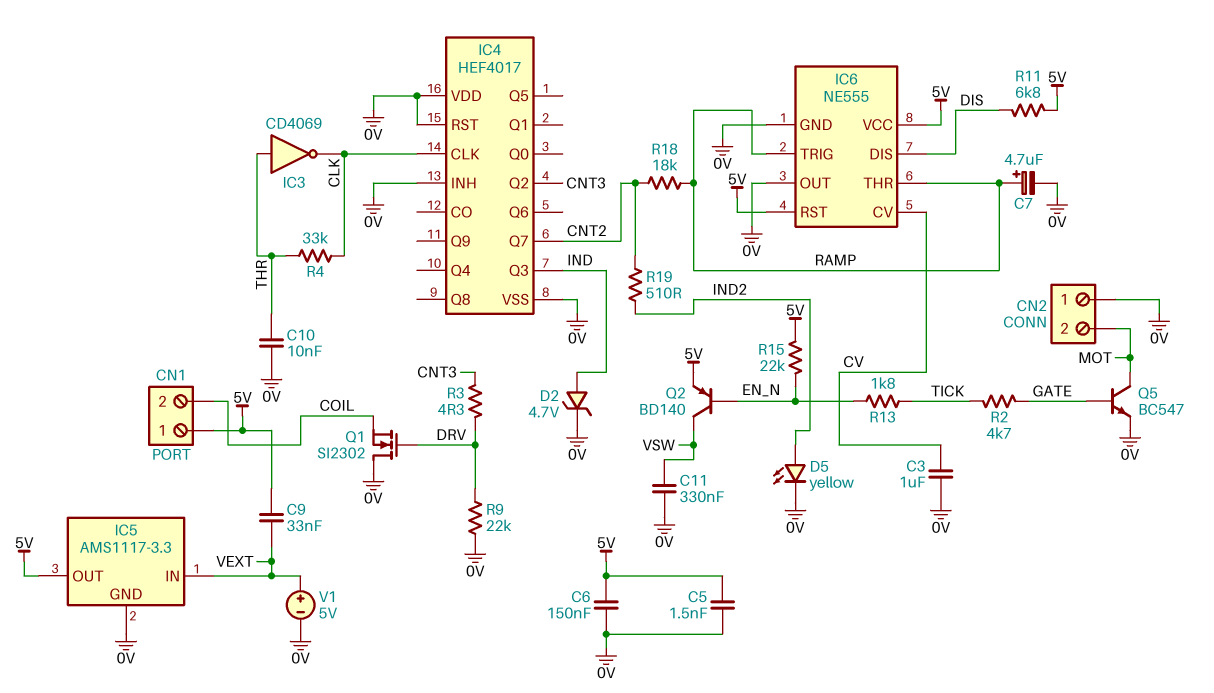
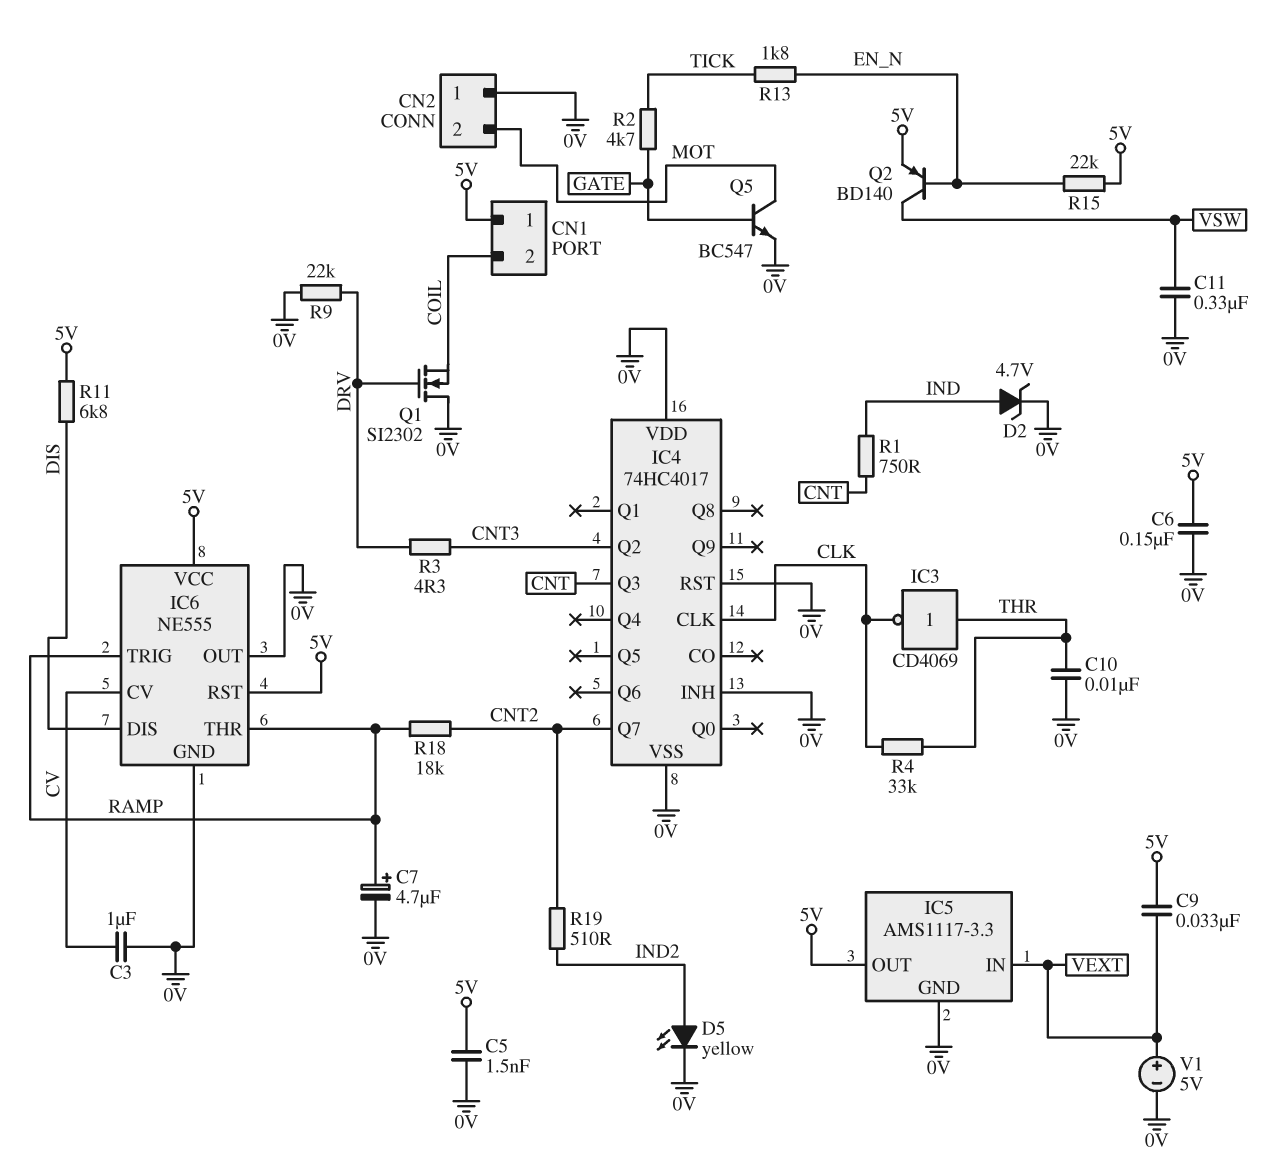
IC4: HEF4017 -> 74HC4017
IC4 pin Q3: IND -> CNT
R1: none -> 750 (CNT, IND)

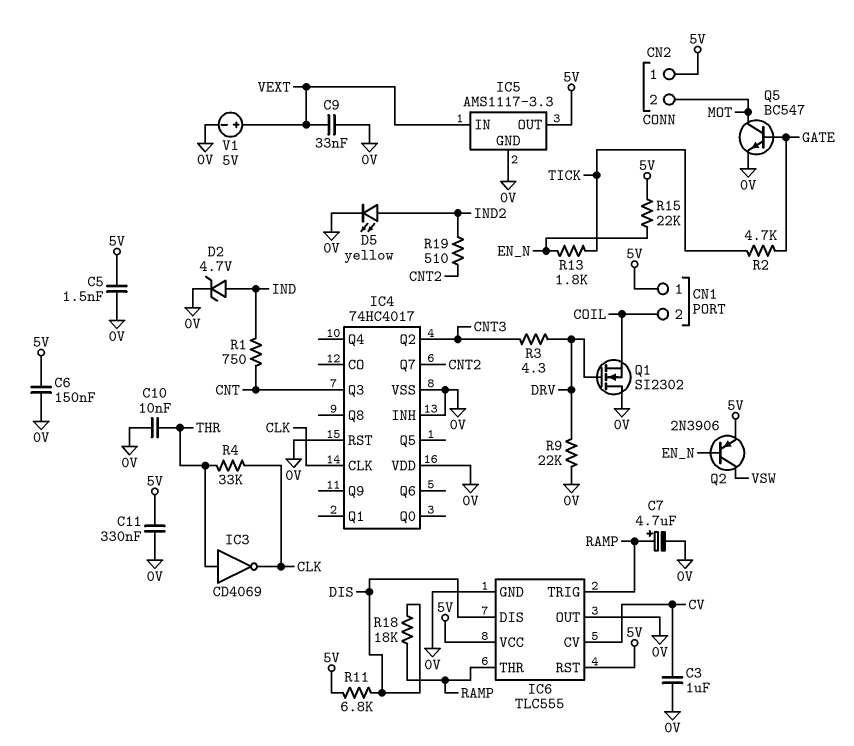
C9: 33nF (5V, VEXT) -> 33nF (0V, VEXT)
C11: 330nF (0V, VSW) -> 330nF (0V, 5V)
CN2 pin 1: 0V -> 5V
IC6: NE555 -> TLC555
Q2: PNP BD140 (B EN_N, C VSW, E 5V) -> PNP 2N3906 (B EN_N, C VSW, E 5V)
R18: 18k (CNT2, RAMP) -> 18k (DIS, RAMP)

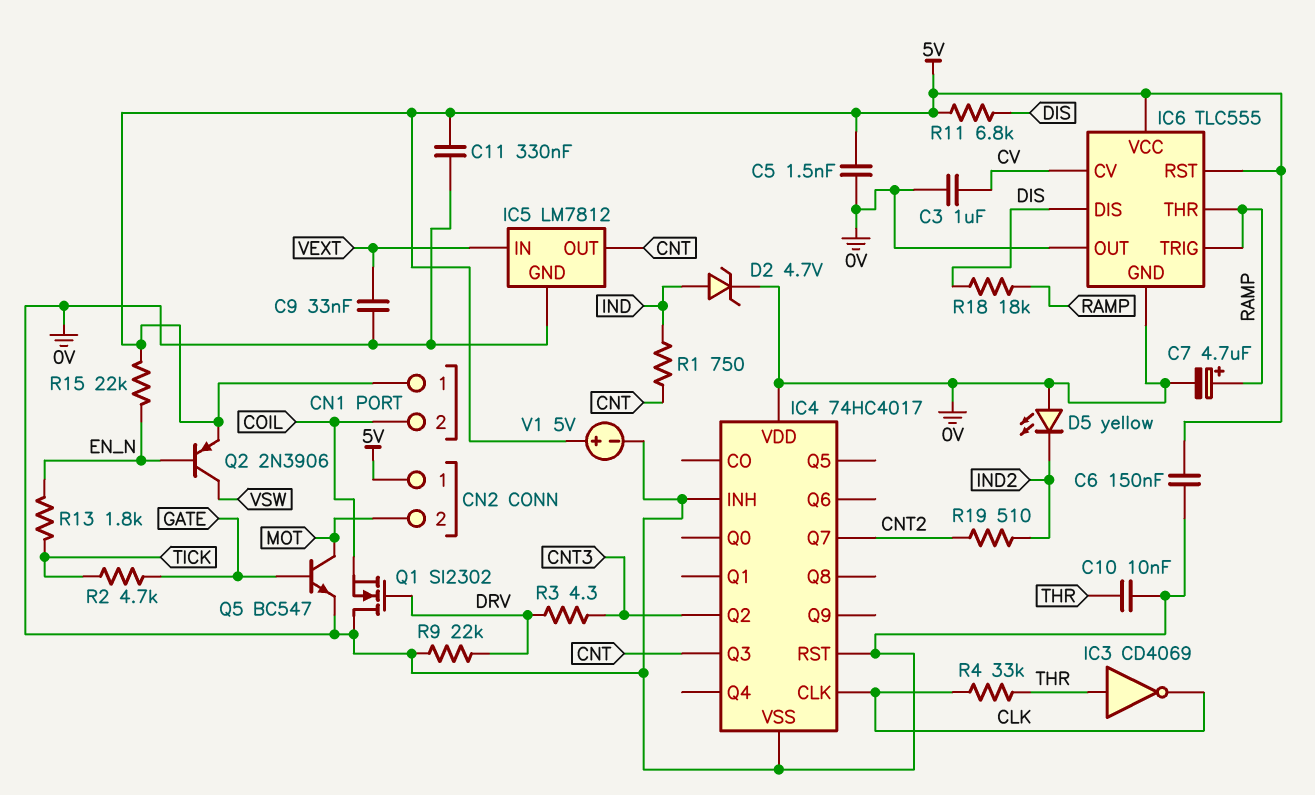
D5: LED yellow (A IND2, K 0V) -> LED yellow (A 0V, K IND2)
IC5: AMS1117-3.3 -> LM7812
IC5 pin OUT: 5V -> CNT
V1: 5V (plus VEXT, minus 0V) -> 5V (plus 5V, minus 0V)

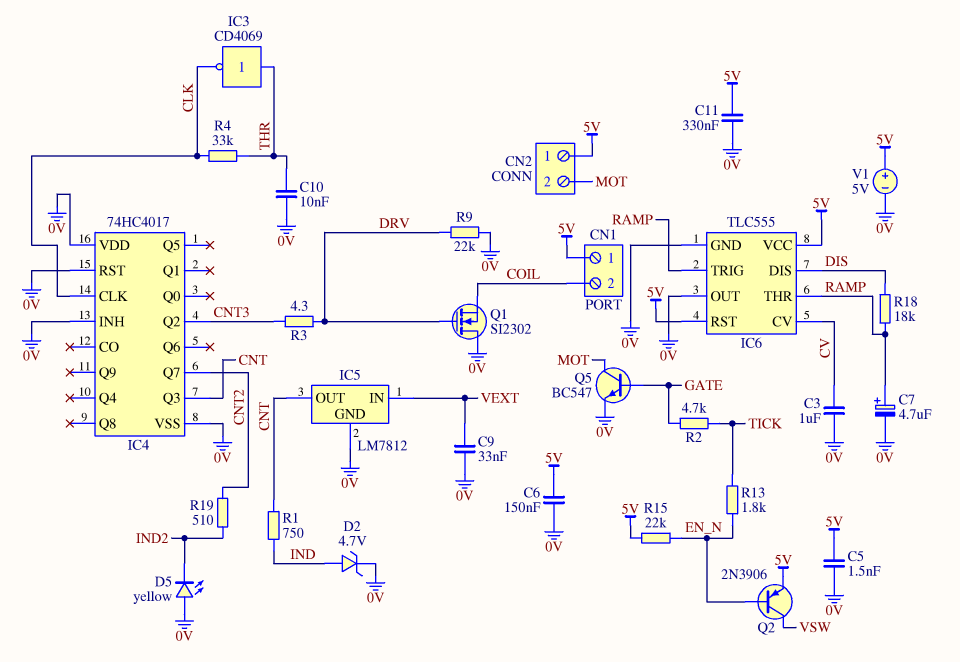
R11: 6.8k (5V, DIS) -> none

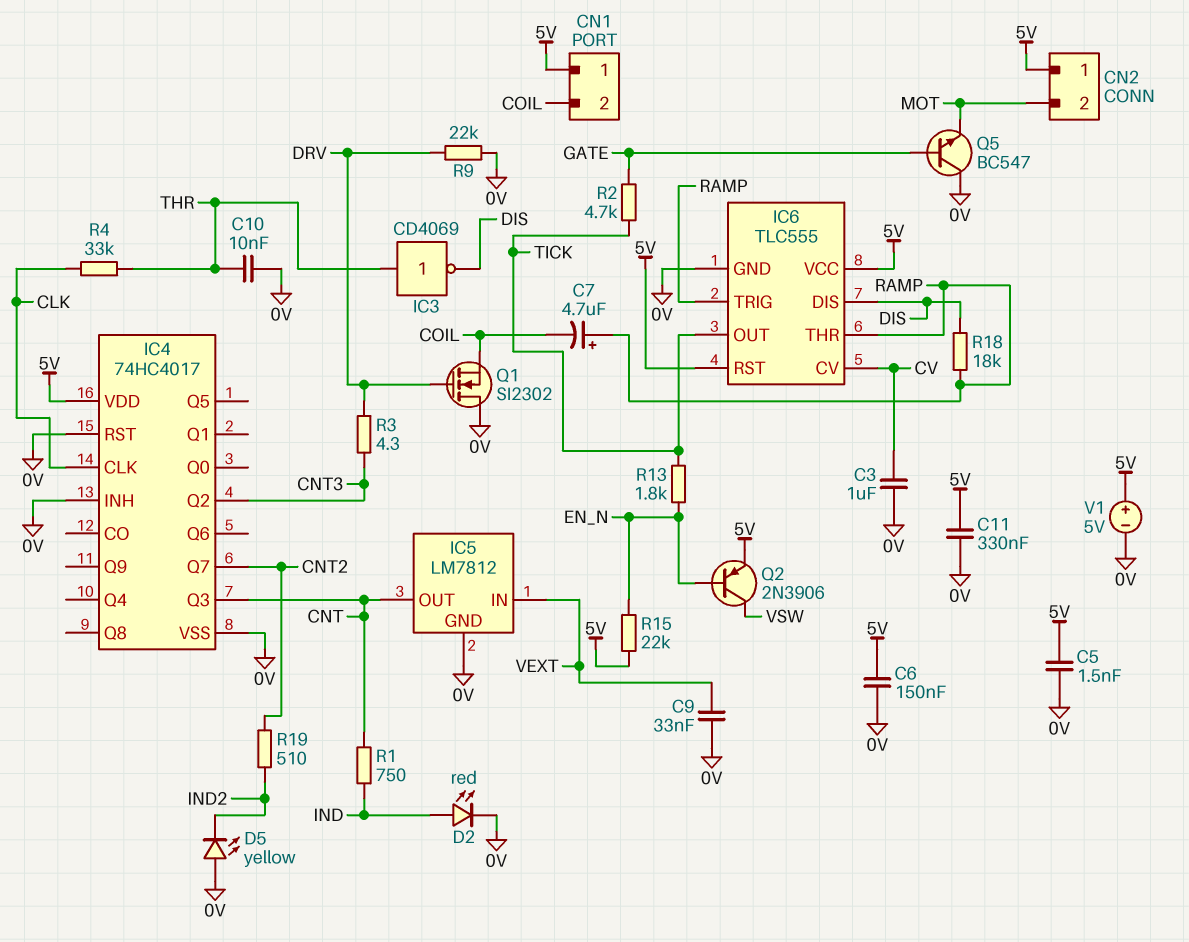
C7: 4.7uF (plus RAMP, minus 0V) -> 4.7uF (plus RAMP, minus COIL)
D2: zener 4.7V (A IND, K 0V) -> LED red (A IND, K 0V)
IC3: NOT CD4069 (in THR, out CLK) -> NOT CD4069 (in THR, out DIS)
IC4 pin VDD: 0V -> 5V
IC6 pin OUT: 0V -> TICK
Q5: NPN BC547 (B GATE, C MOT, E 0V) -> NPN BC547 (B GATE, C 0V, E MOT)

